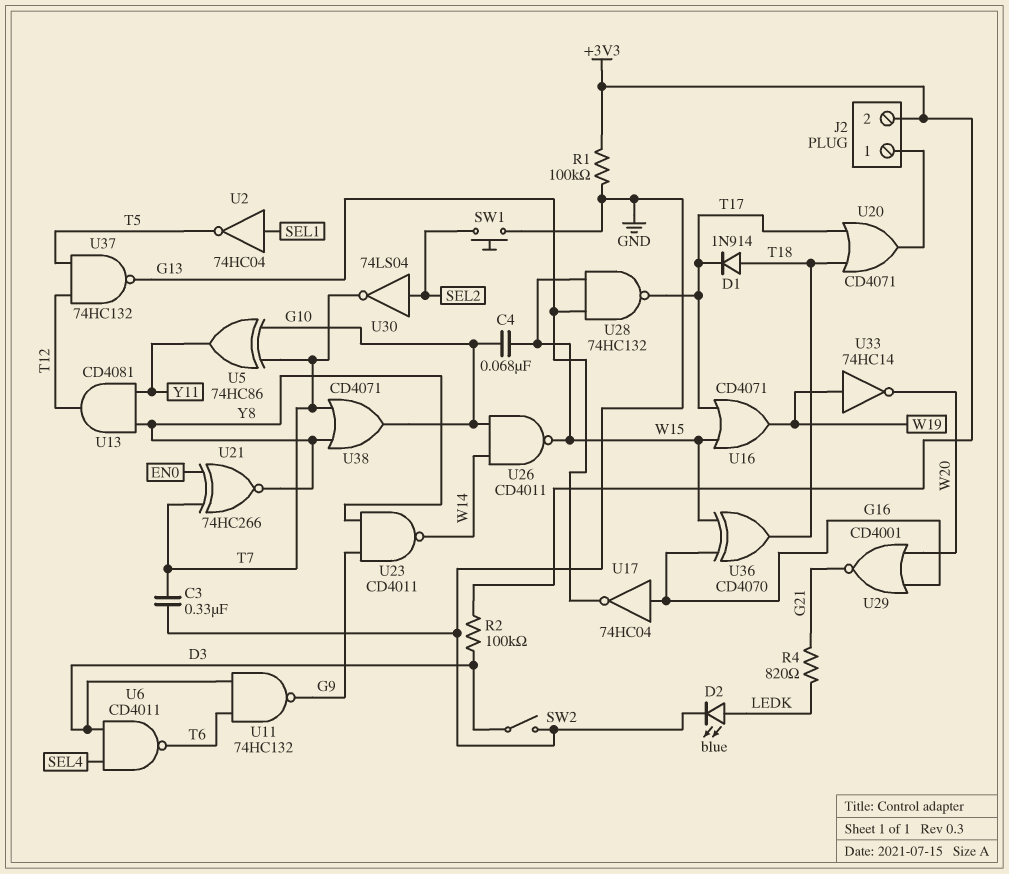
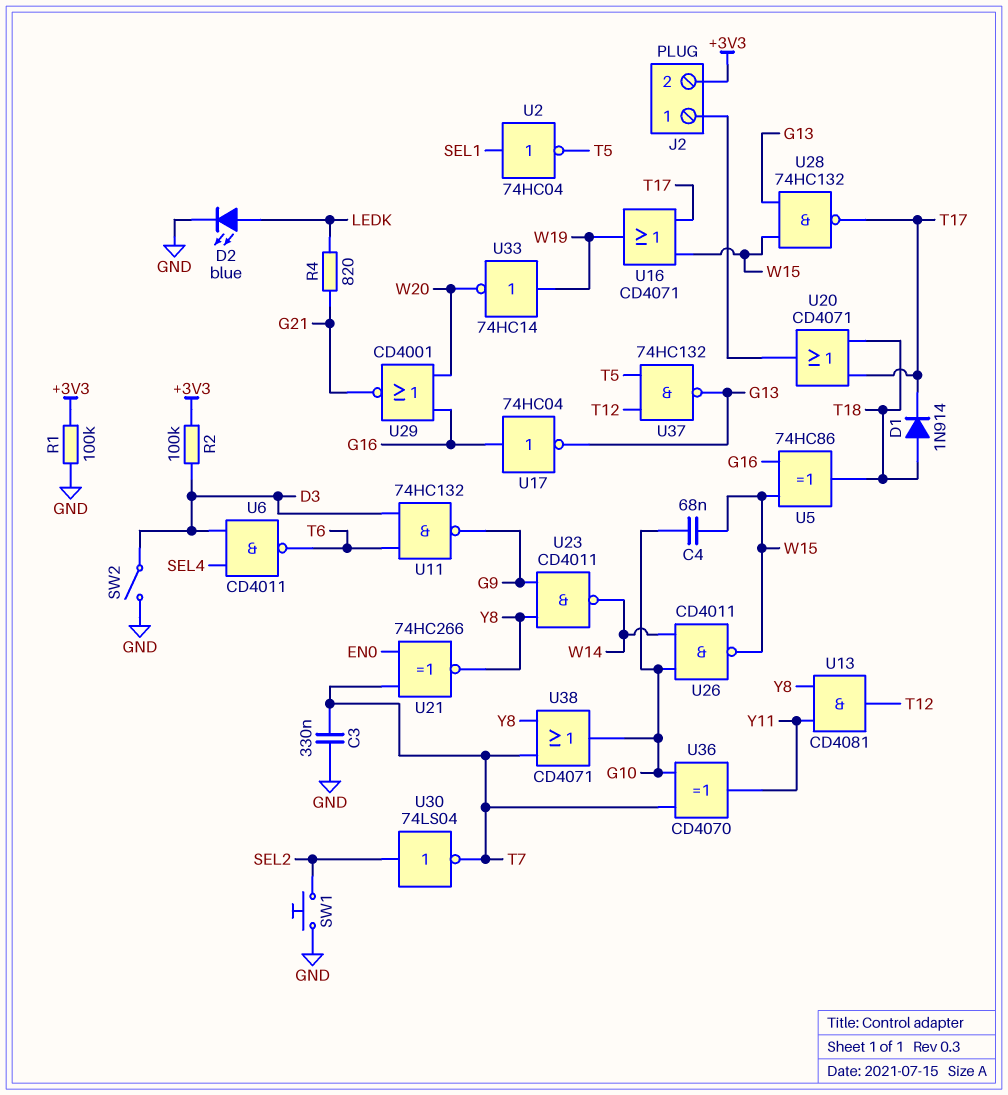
U5: XOR 74HC86 (in G10, in T7, out Y11) -> XOR 74HC86 (in G16, in W15, out T18)
U36: XOR CD4070 (in G16, in W15, out T18) -> XOR CD4070 (in G10, in T7, out Y11)

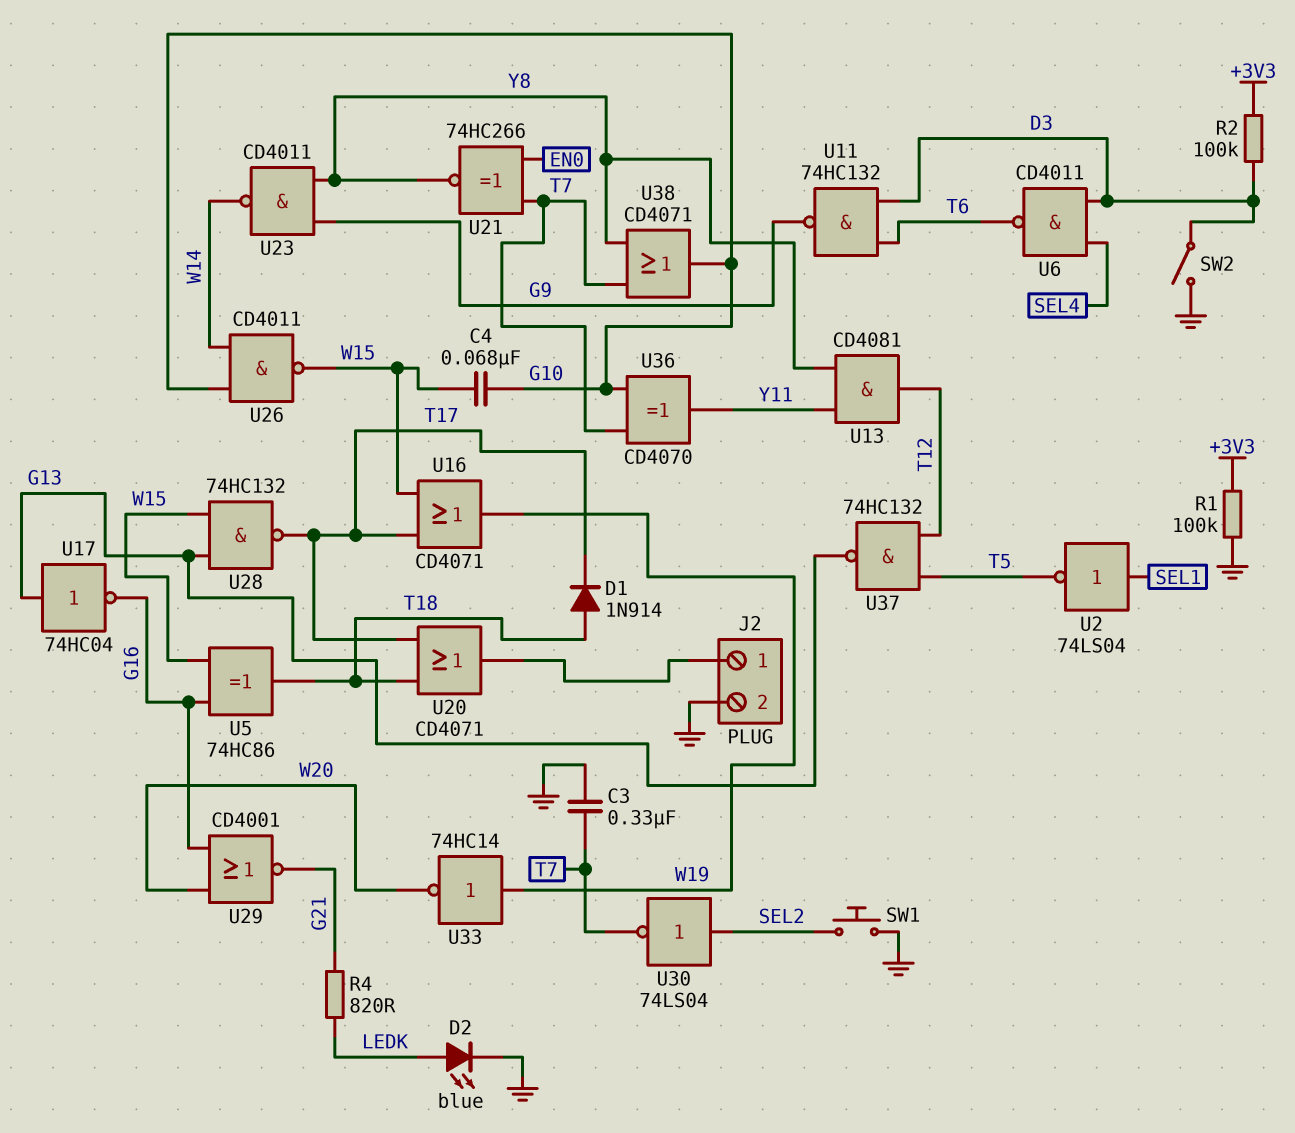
J2 pin 2: +3V3 -> GND
U2: NOT 74HC04 (in SEL1, out T5) -> NOT 74LS04 (in SEL1, out T5)
U17: NOT 74HC04 (in G16, out G13) -> NOT 74HC04 (in G13, out G16)

